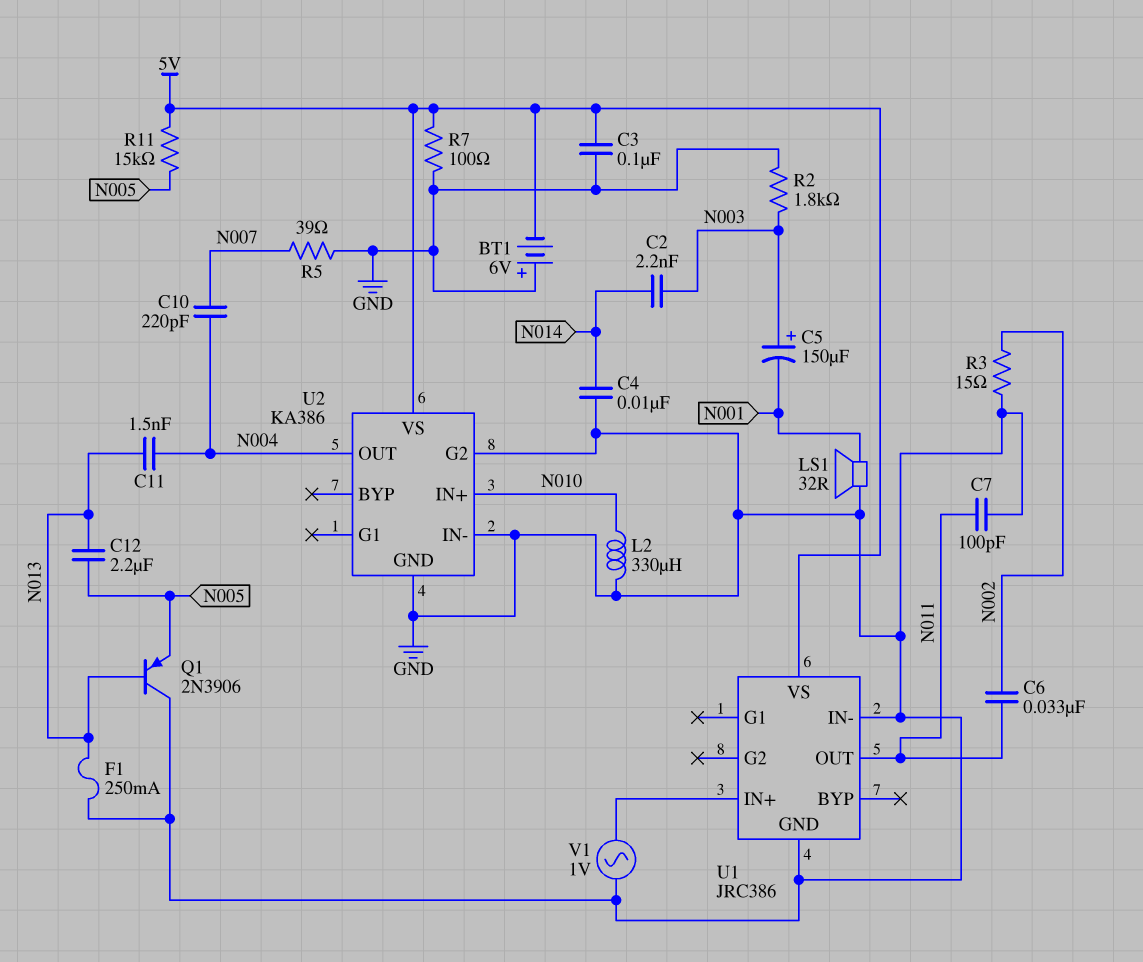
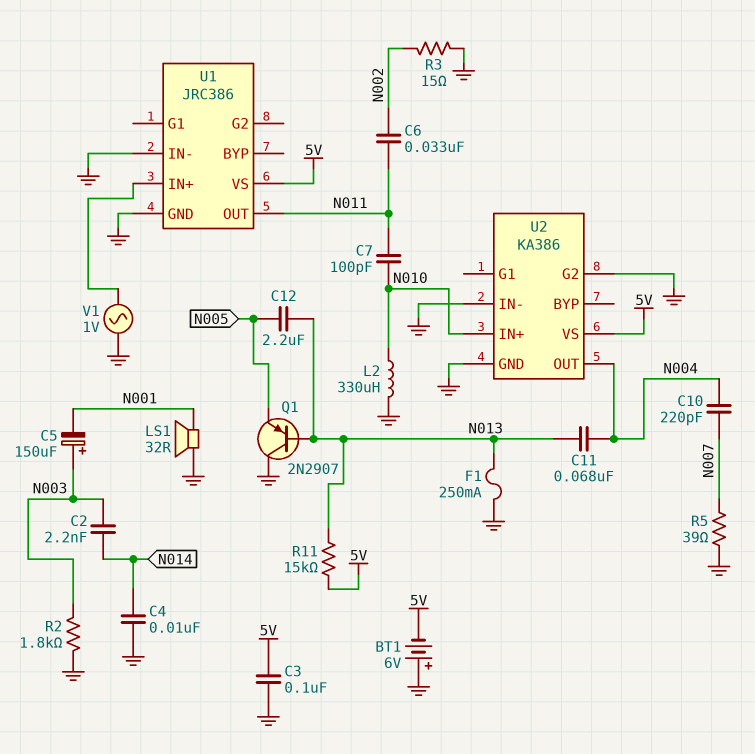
C7: 100pF (GND, N011) -> 100pF (N010, N011)
C11: 1.5nF (N004, N013) -> 68nF (N004, N013)
Q1: PNP 2N3906 (B N013, C GND, E N005) -> PNP 2N2907 (B N013, C GND, E N005)
R7: 100 (5V, GND) -> none
R11: 15k (5V, N005) -> 15k (5V, N013)

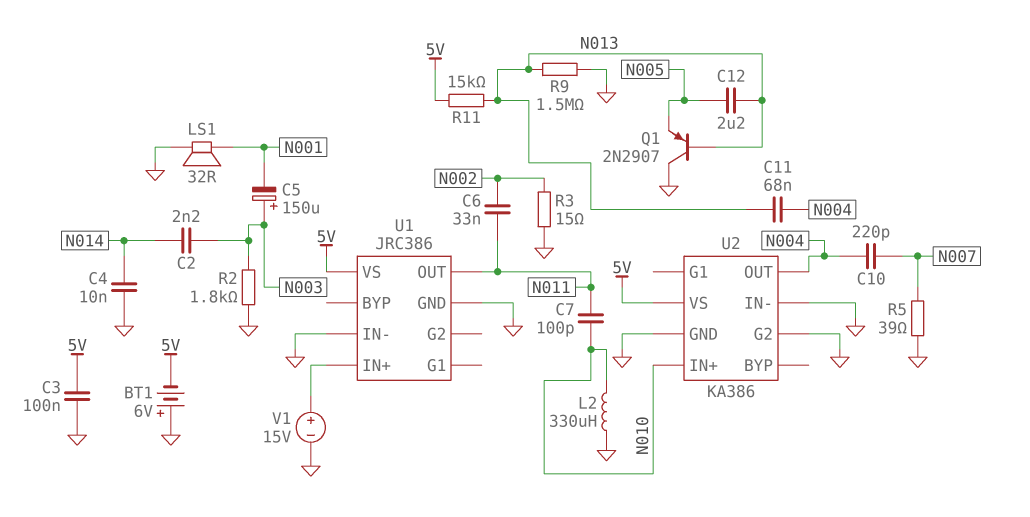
F1: 250mA (GND, N013) -> none
R9: none -> 1.5M (GND, N013)
V1: AC 1V (GND, U1/IN+) -> 15V (plus U1/IN+, minus GND)

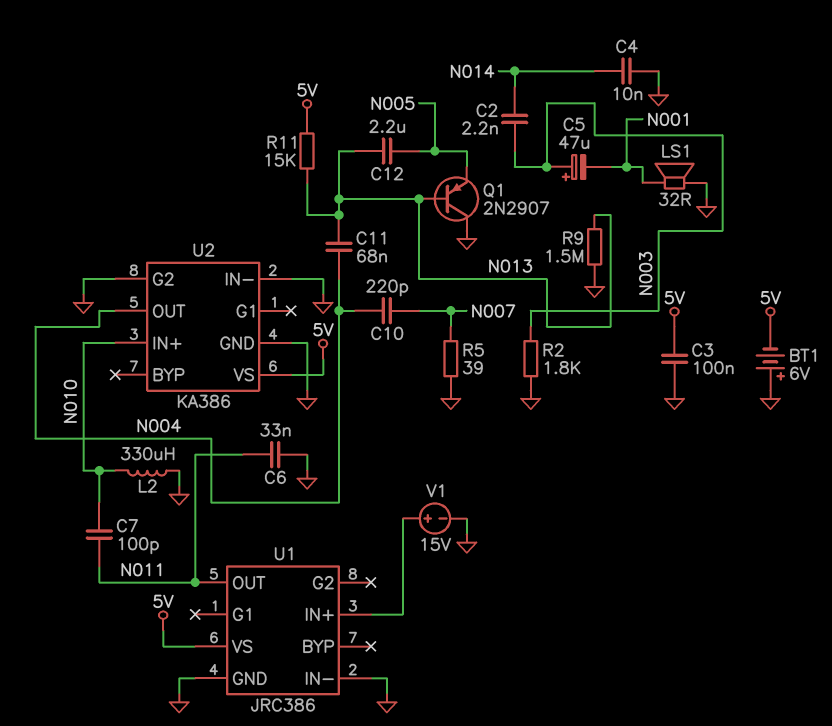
C5: 150uF (plus N003, minus N001) -> 47uF (plus N003, minus N001)
C6: 33nF (N002, N011) -> 33nF (GND, N011)
R3: 15 (GND, N002) -> none

